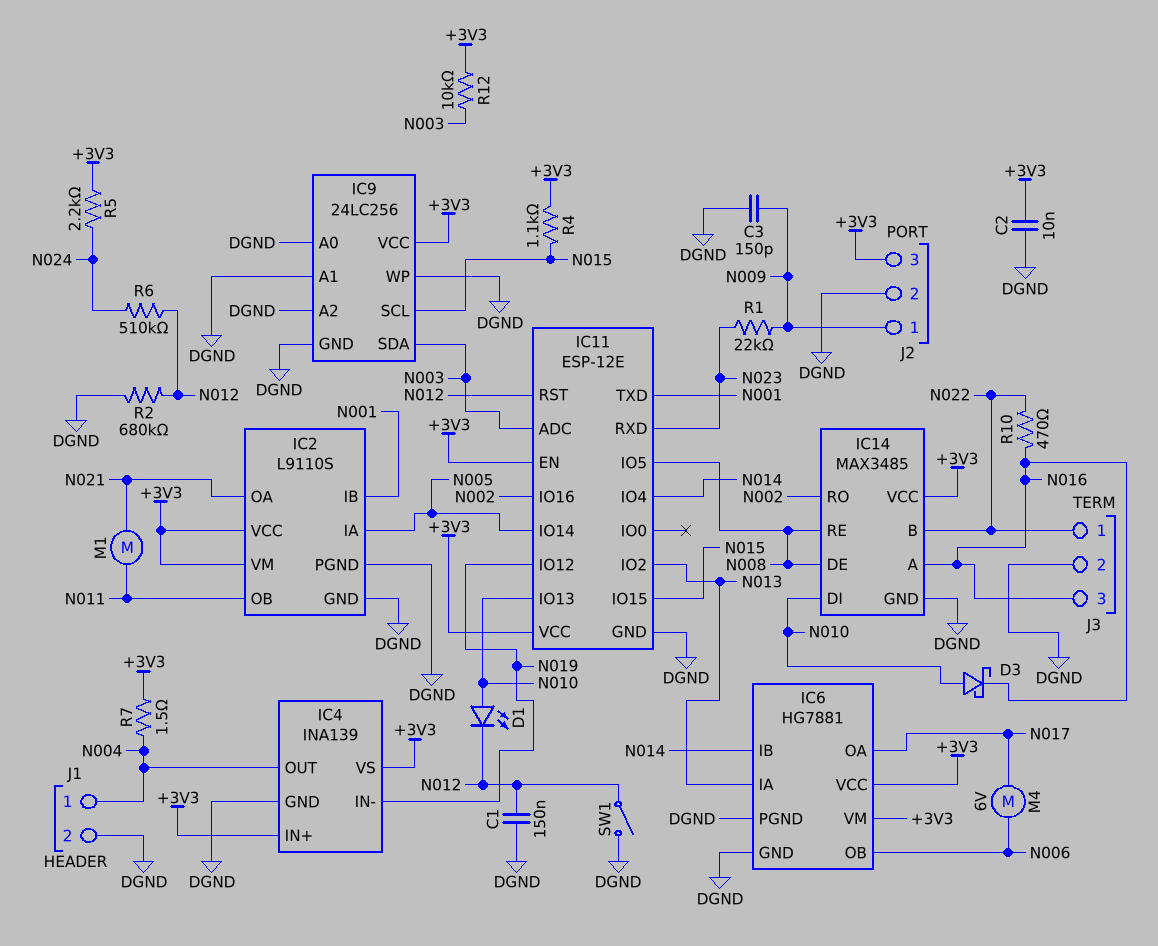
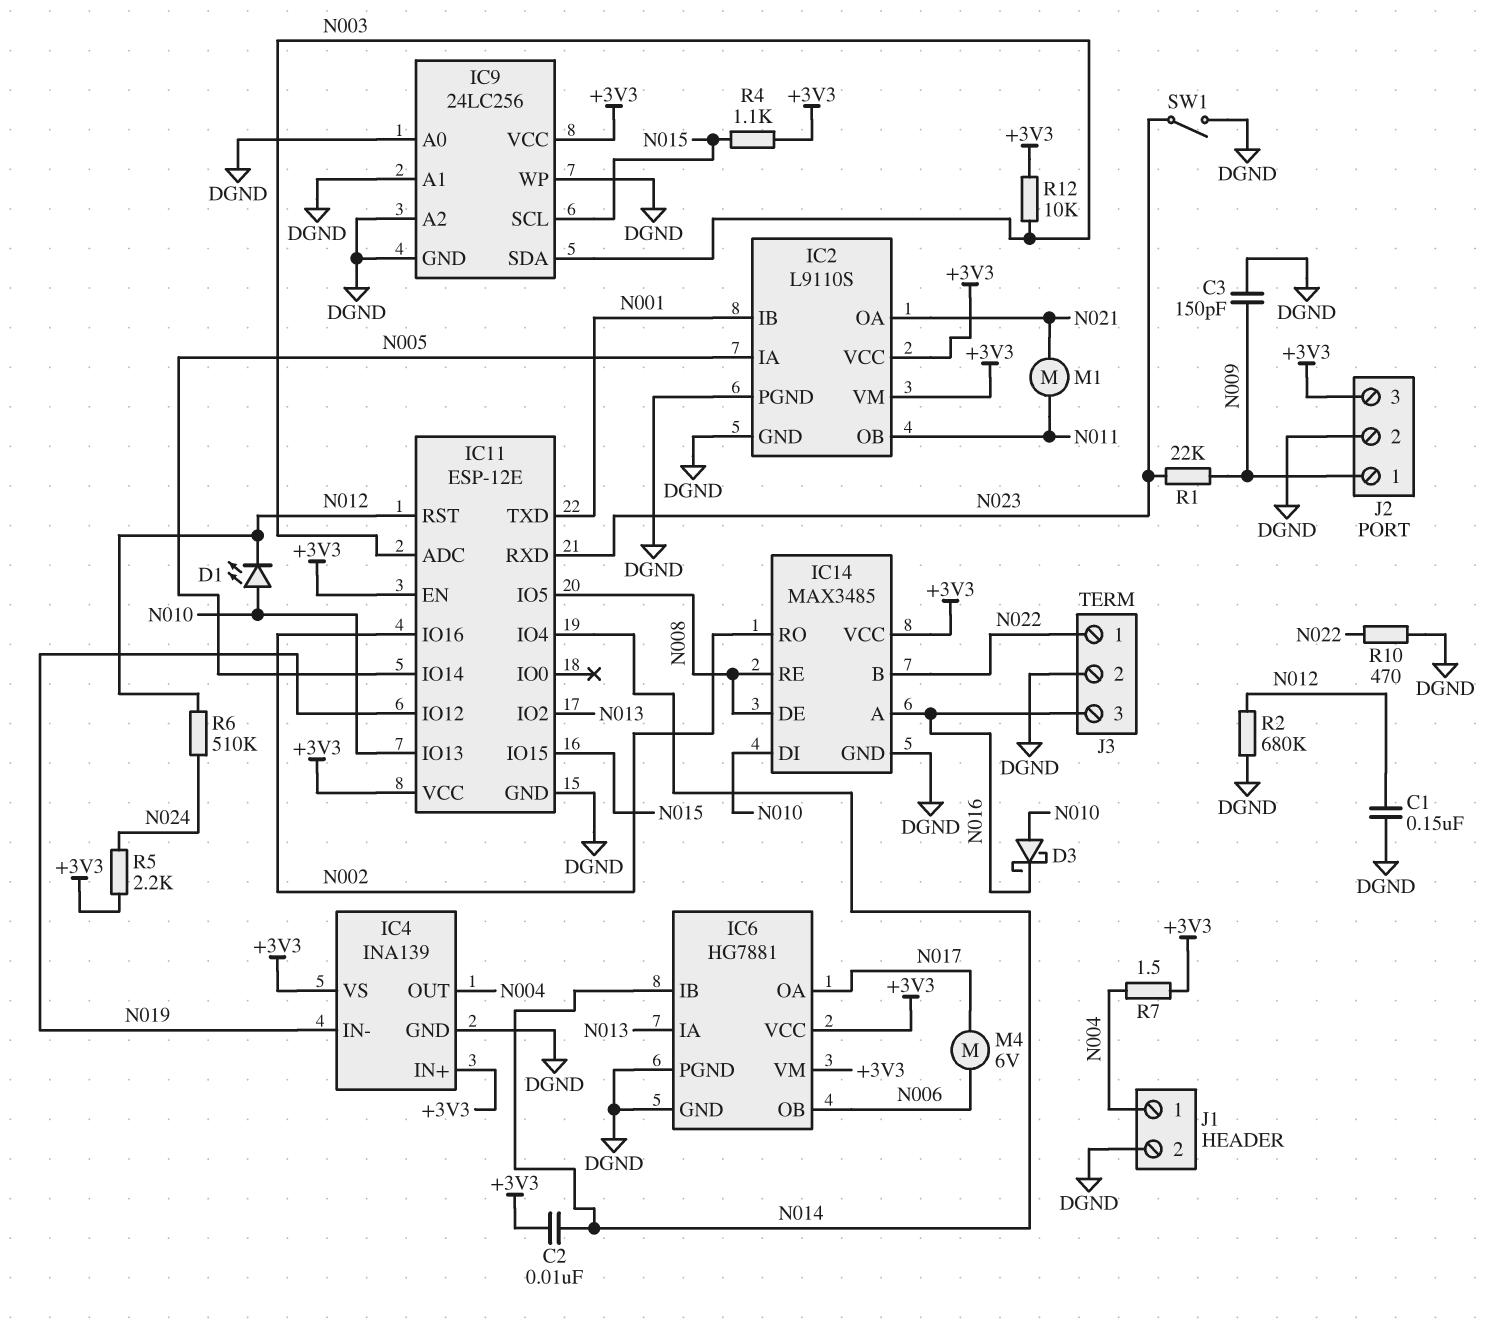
C2: 10nF (+3V3, DGND) -> 10nF (+3V3, N014)
R10: 470 (N016, N022) -> 470 (DGND, N022)
SW1: switch (DGND, N012) -> switch (DGND, N023)

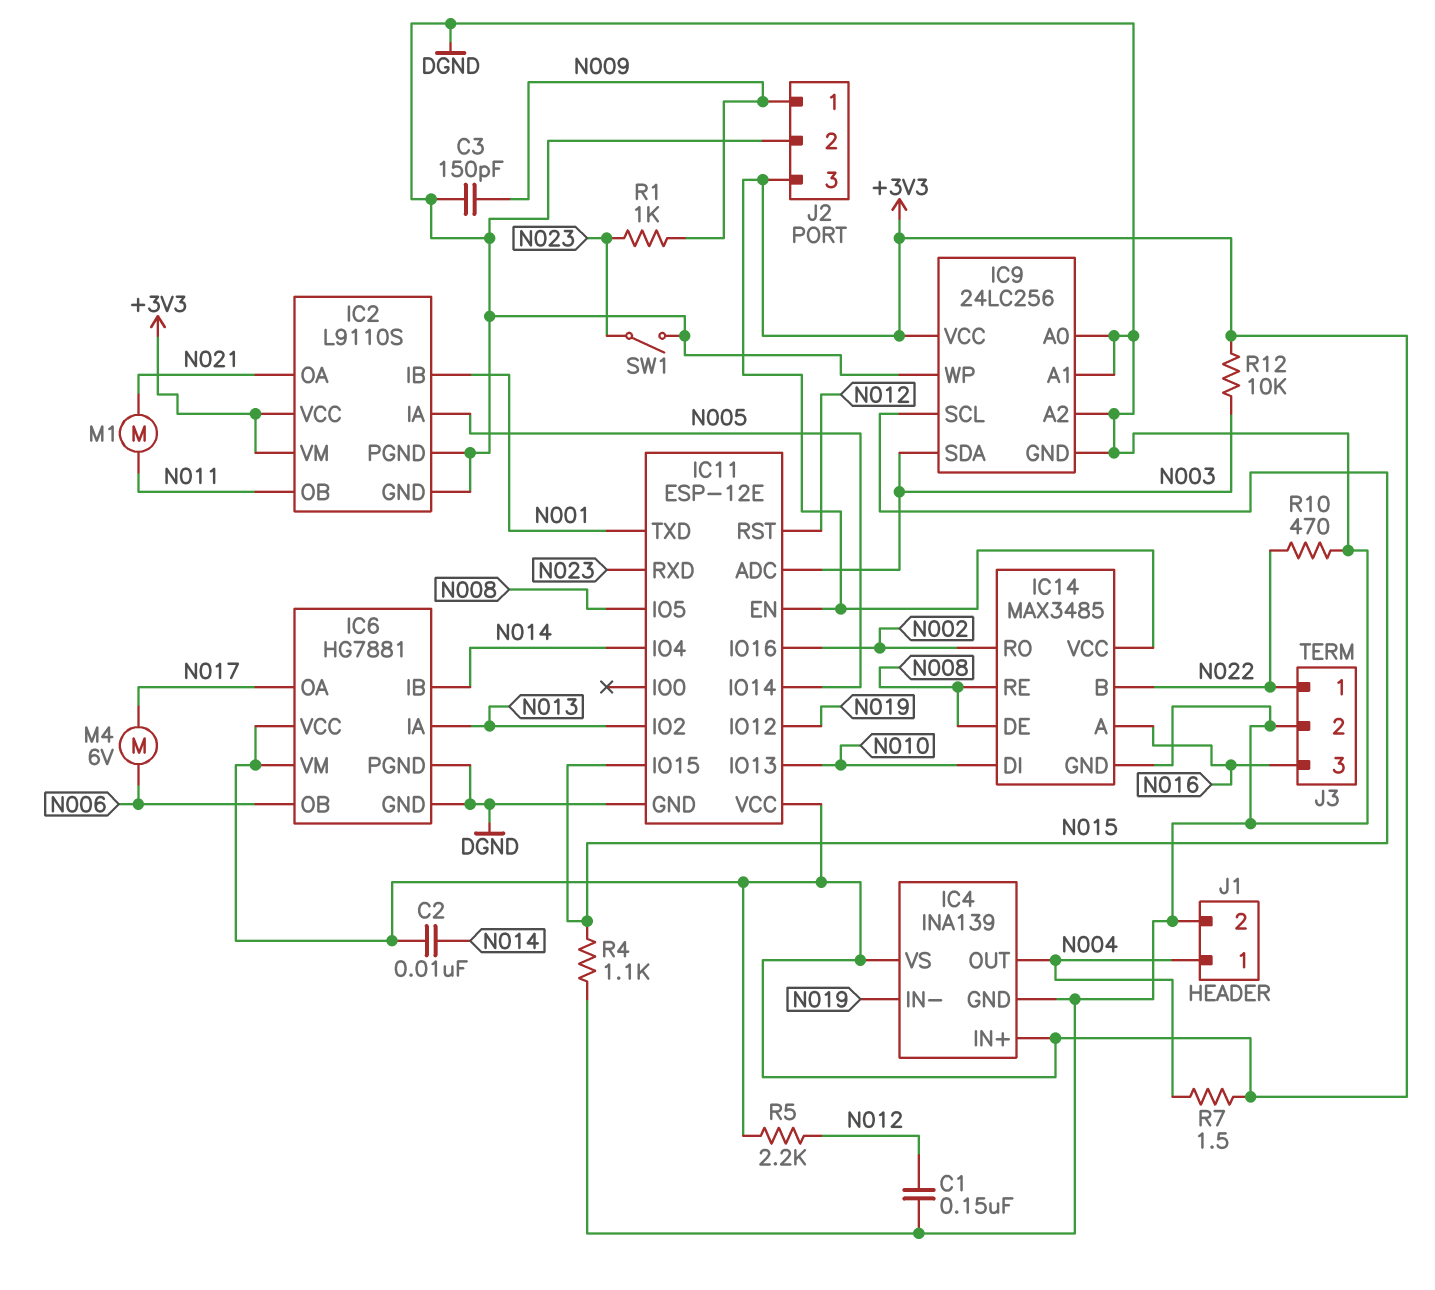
D1: LED (A N010, K N012) -> none
D3: schottky (A N010, K N016) -> none
R1: 22k (N009, N023) -> 1k (N009, N023)
R2: 680k (DGND, N012) -> none
R4: 1.1k (+3V3, N015) -> 1.1k (DGND, N015)
R5: 2.2k (+3V3, N024) -> 2.2k (+3V3, N012)
R6: 510k (N012, N024) -> none

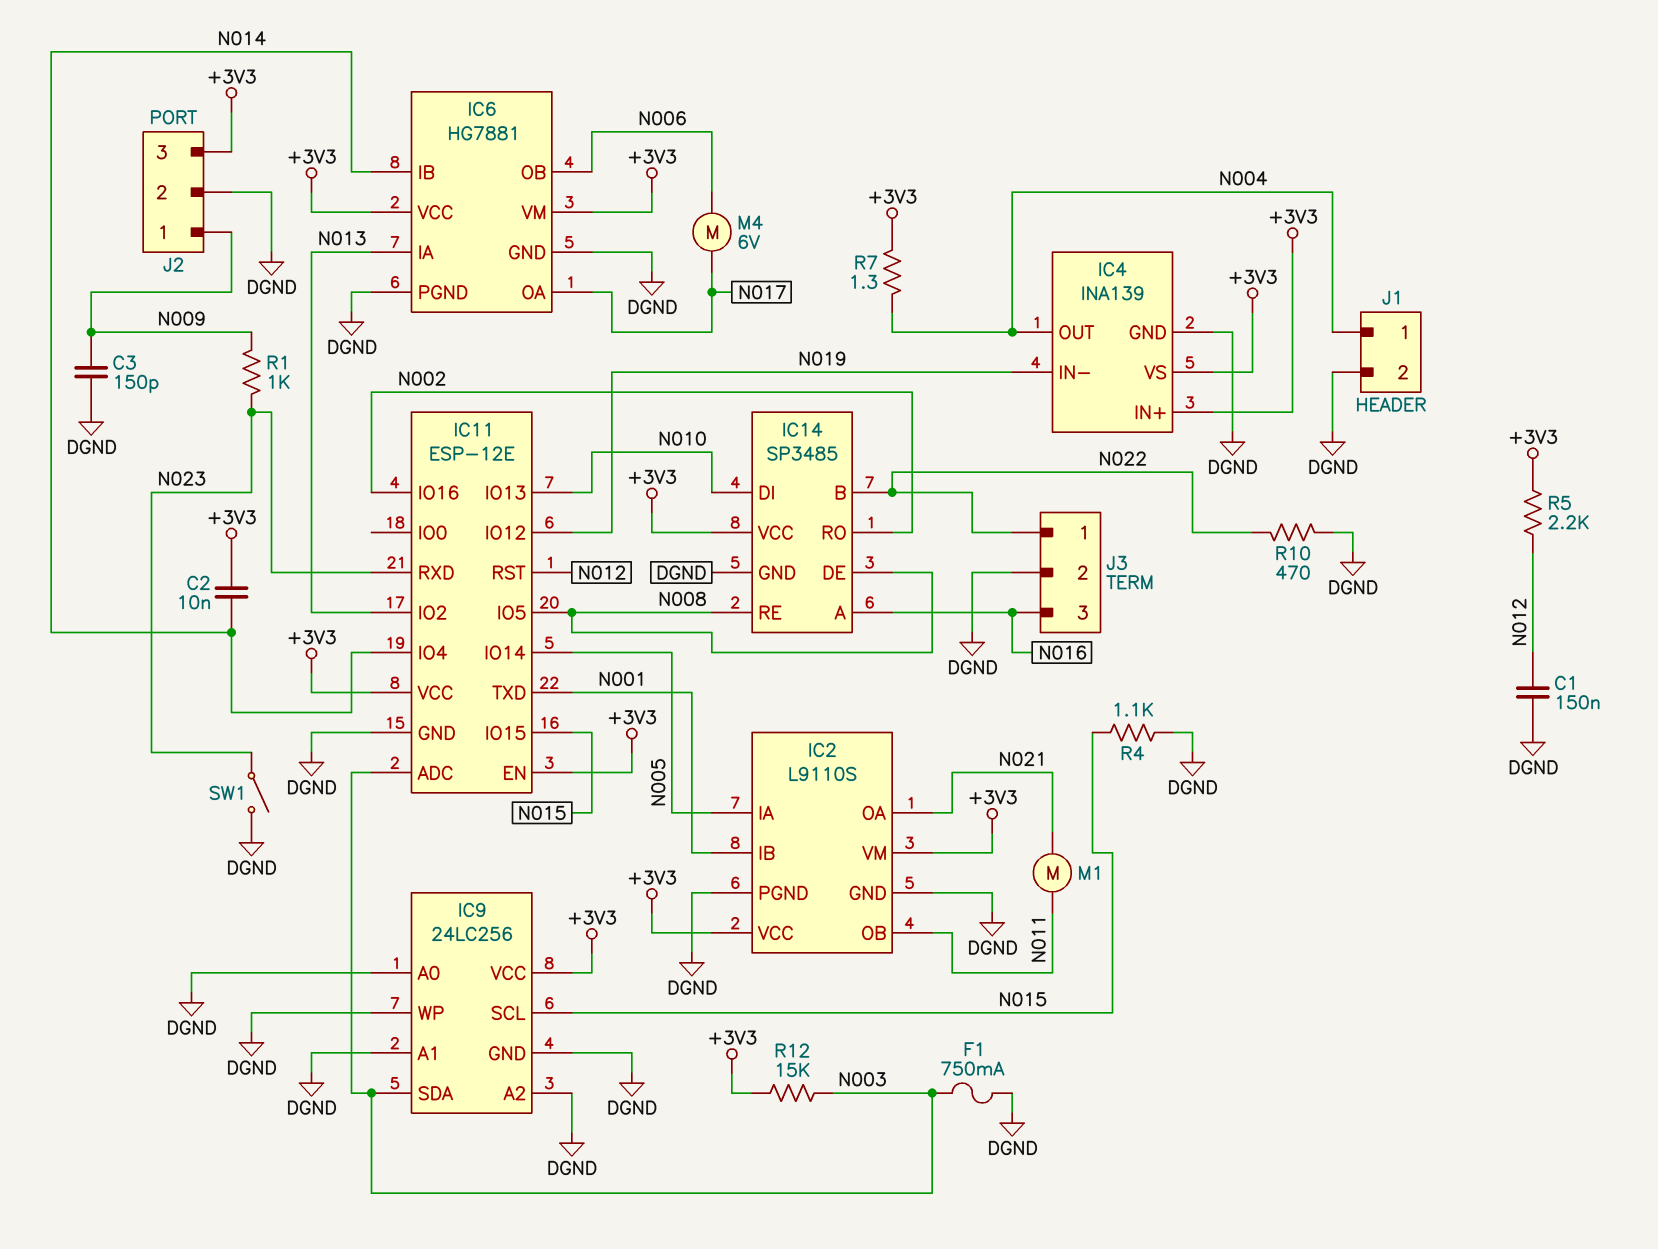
F1: none -> 750mA (DGND, N003)
IC14: MAX3485 -> SP3485
R7: 1.5 (+3V3, N004) -> 1.3 (+3V3, N004)
R12: 10k (+3V3, N003) -> 15k (+3V3, N003)

